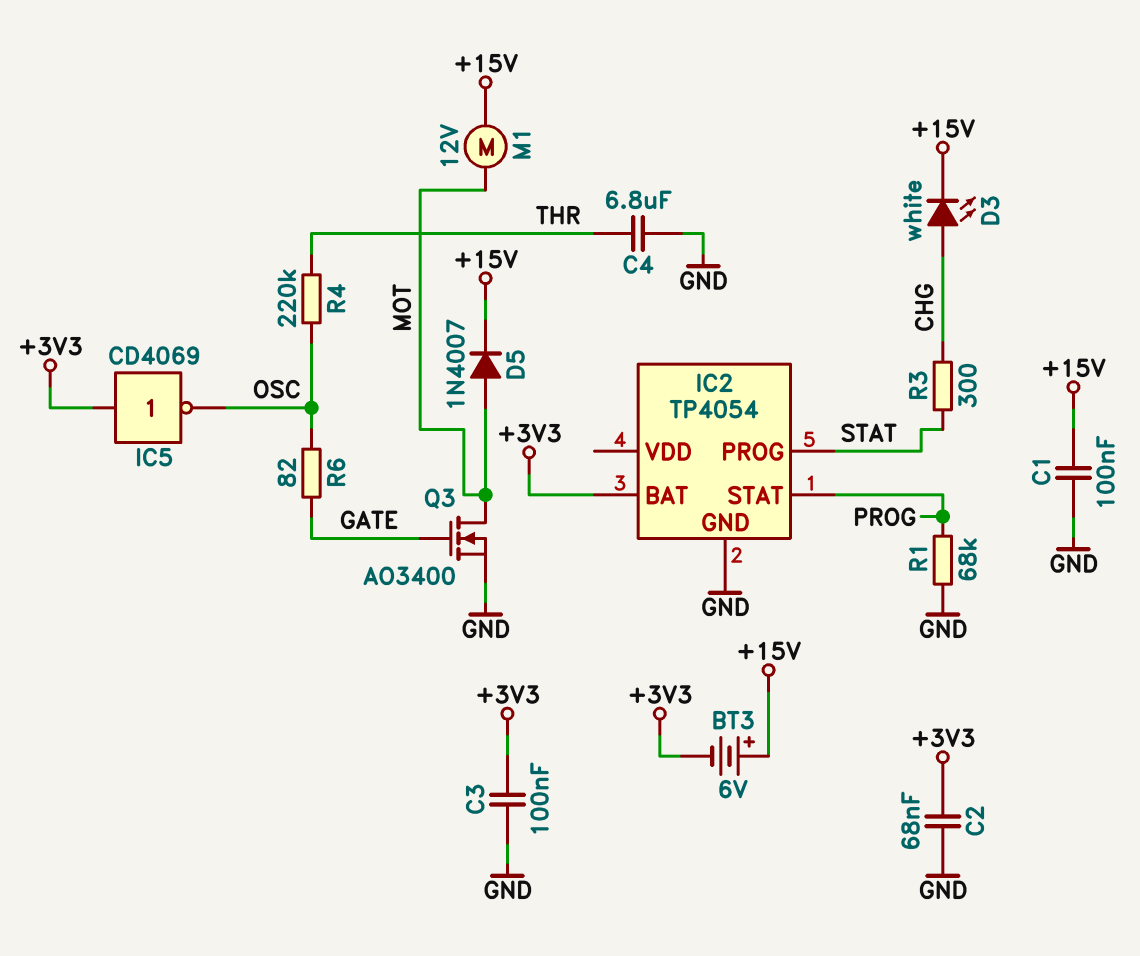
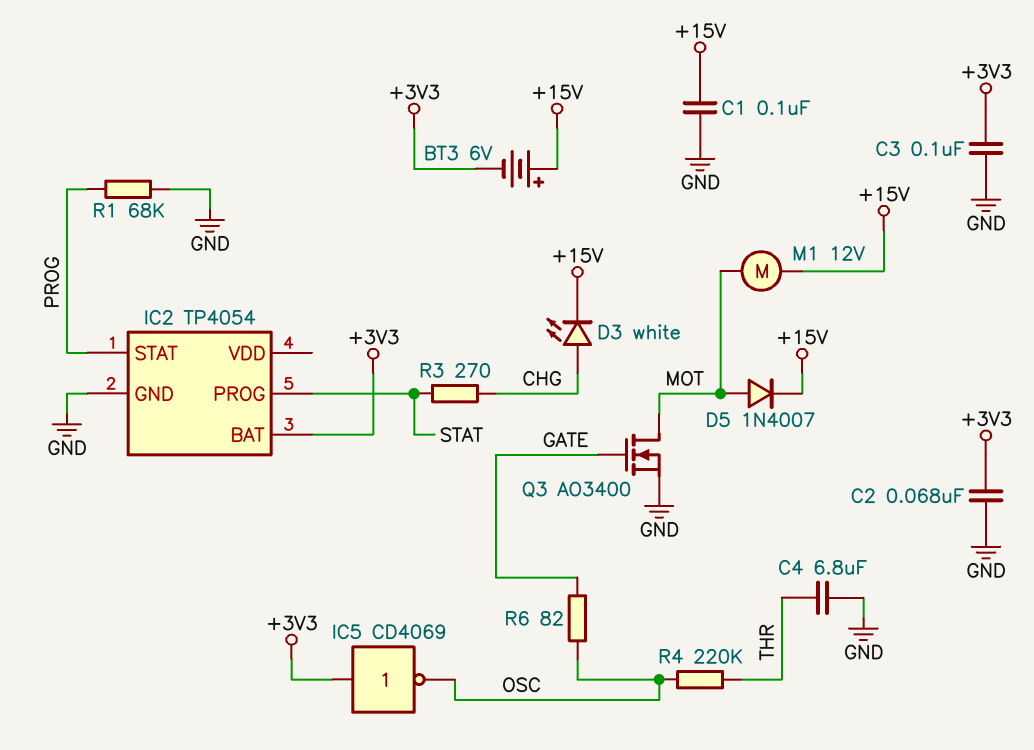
R3: 300 (CHG, STAT) -> 270 (CHG, STAT)

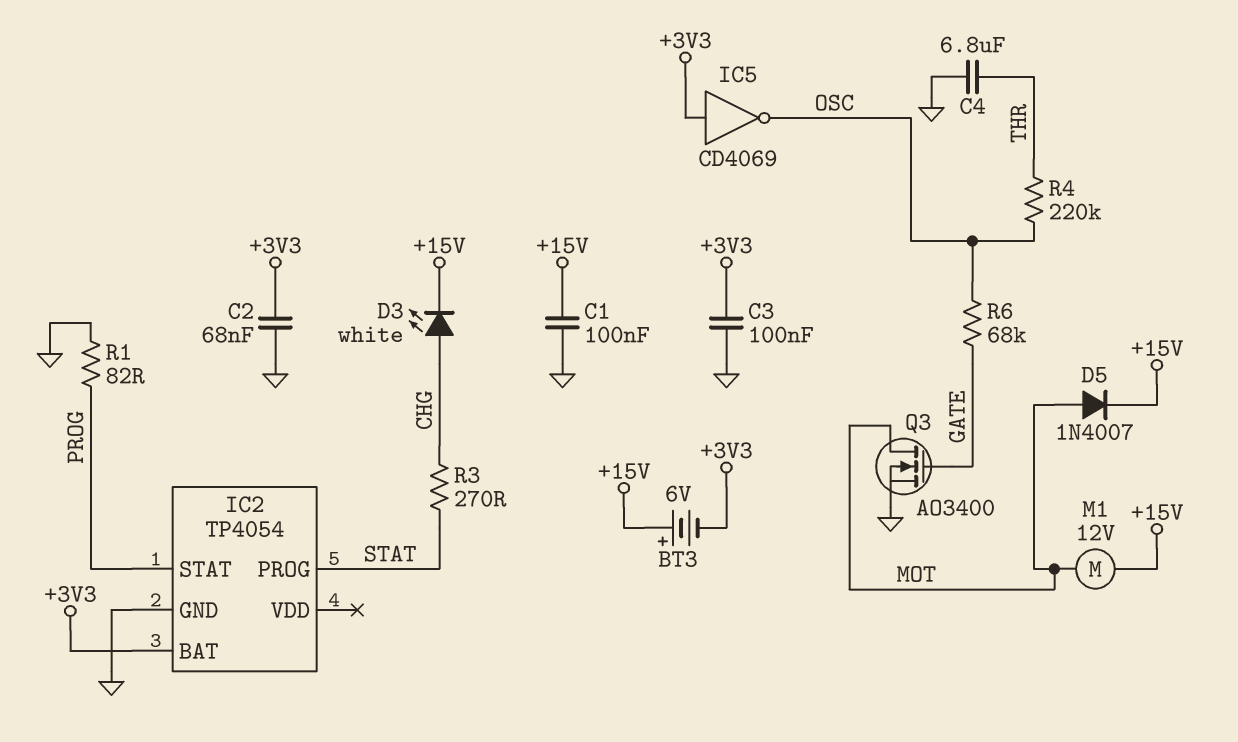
R1: 68k (GND, PROG) -> 82 (GND, PROG)
R6: 82 (GATE, OSC) -> 68k (GATE, OSC)

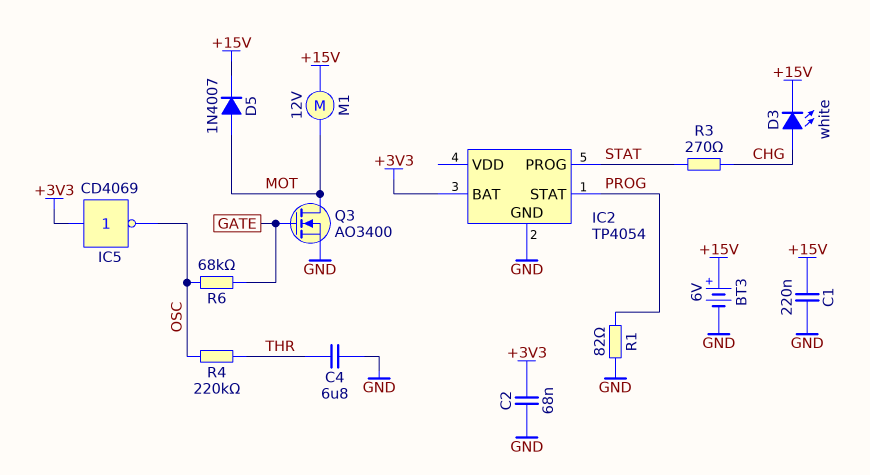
BT3: 6V (plus +15V, minus +3V3) -> 6V (plus +15V, minus GND)
C1: 100nF (+15V, GND) -> 220nF (+15V, GND)
C3: 100nF (+3V3, GND) -> none

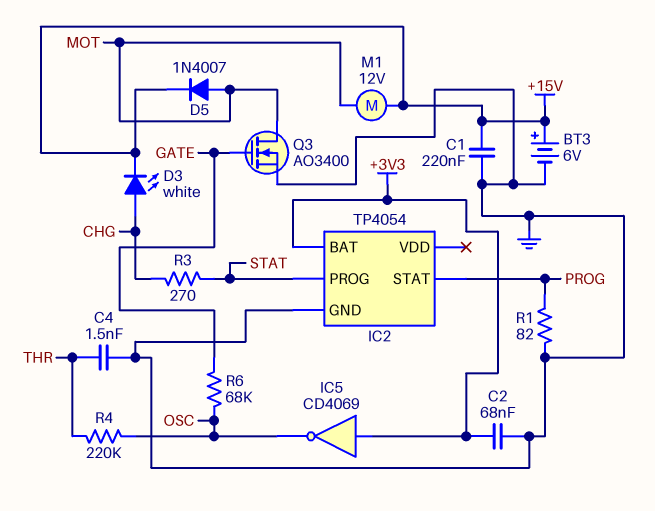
C4: 6.8uF (GND, THR) -> 1.5nF (GND, THR)

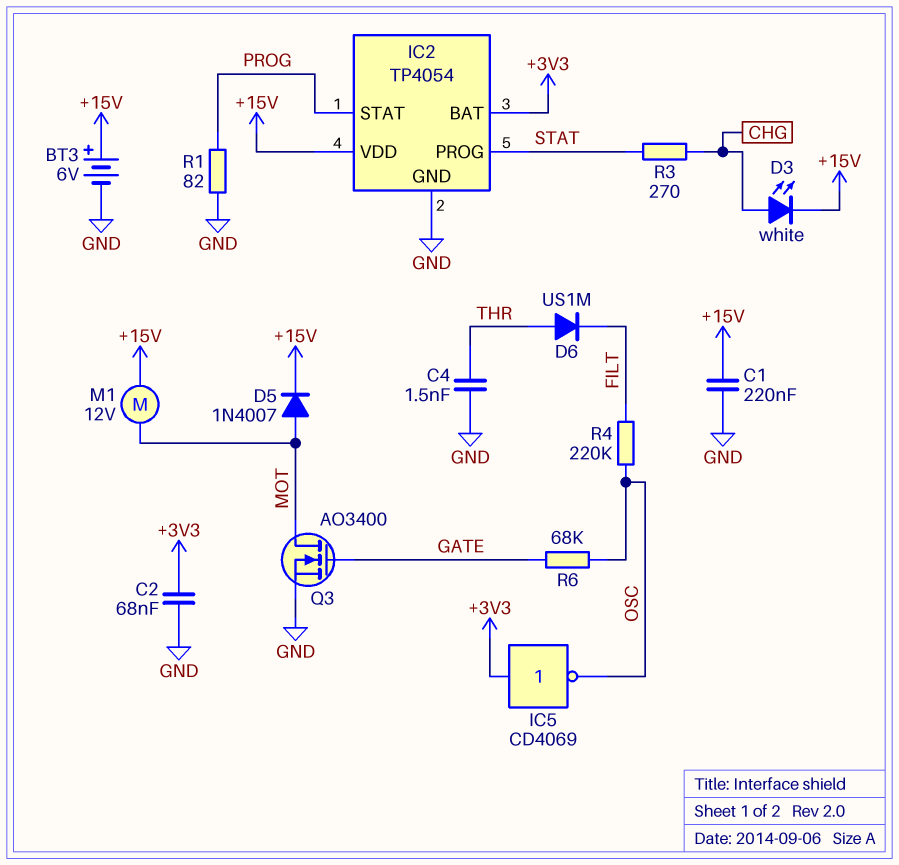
D6: none -> diode US1M (A THR, K FILT)
IC2 pin VDD: none -> +15V
R4: 220k (OSC, THR) -> 220k (FILT, OSC)

